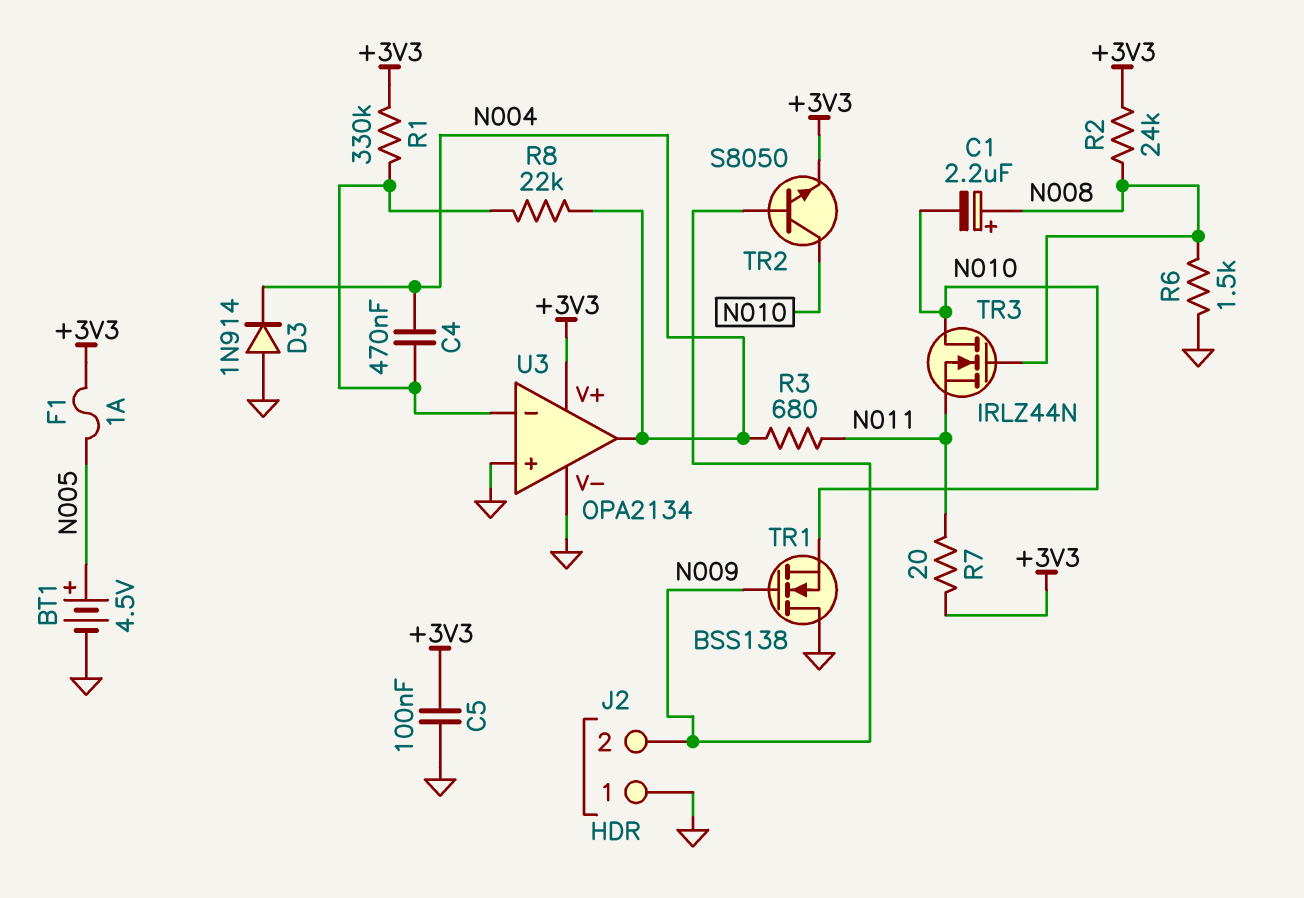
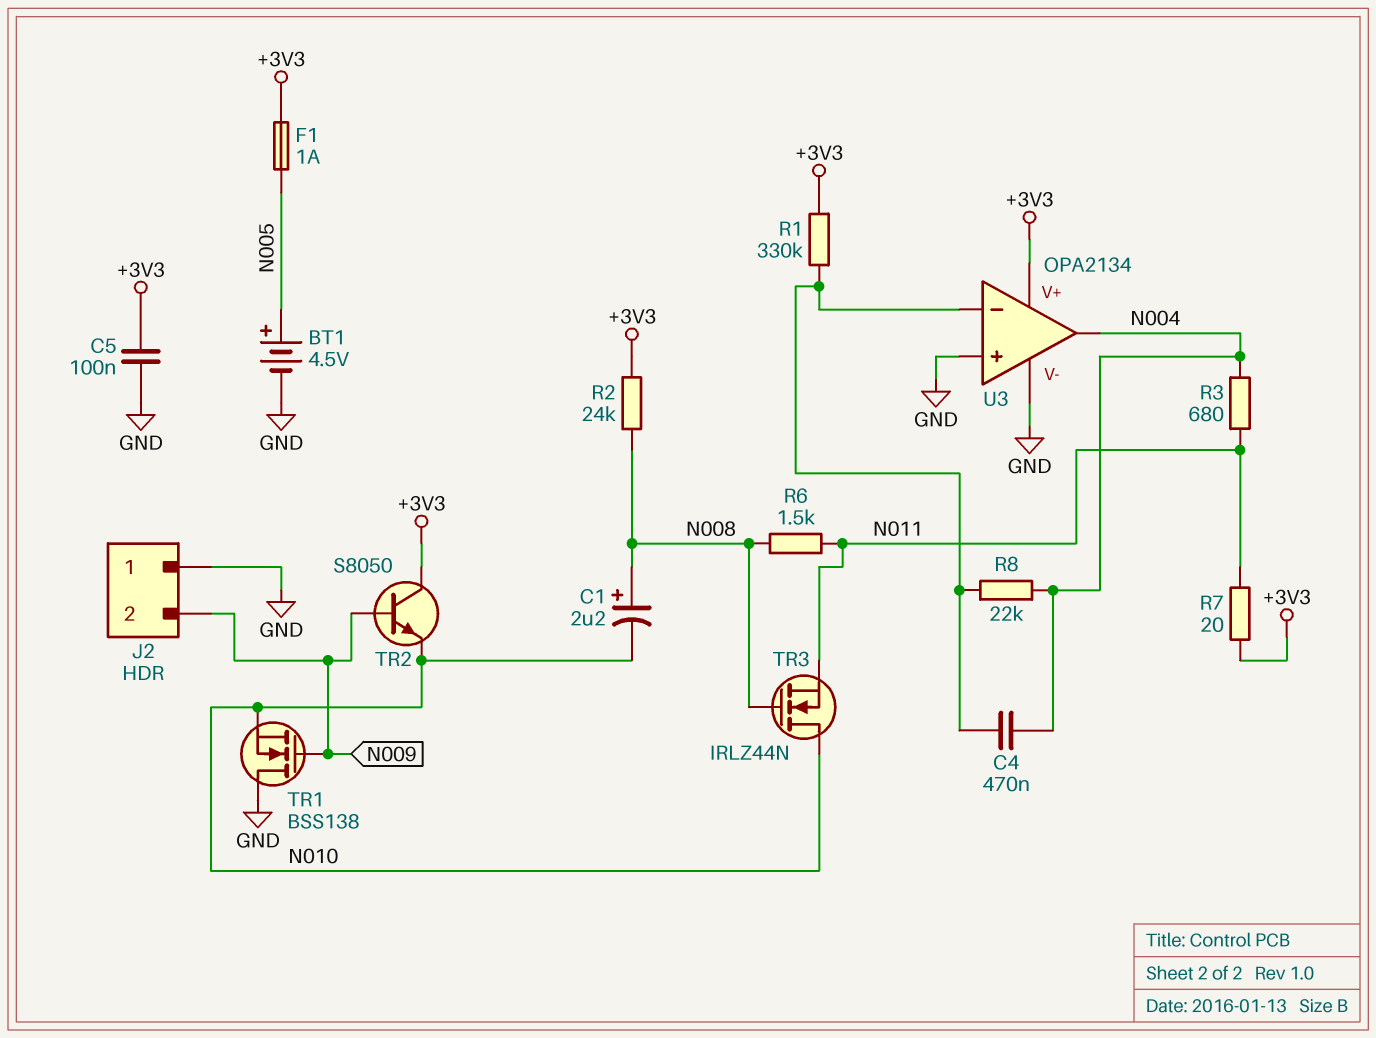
D3: diode 1N914 (A GND, K N004) -> none
R6: 1.5k (GND, N008) -> 1.5k (N008, N011)
TR2: NPN S8050 (B N009, C N010, E +3V3) -> NPN S8050 (B N009, C +3V3, E N010)

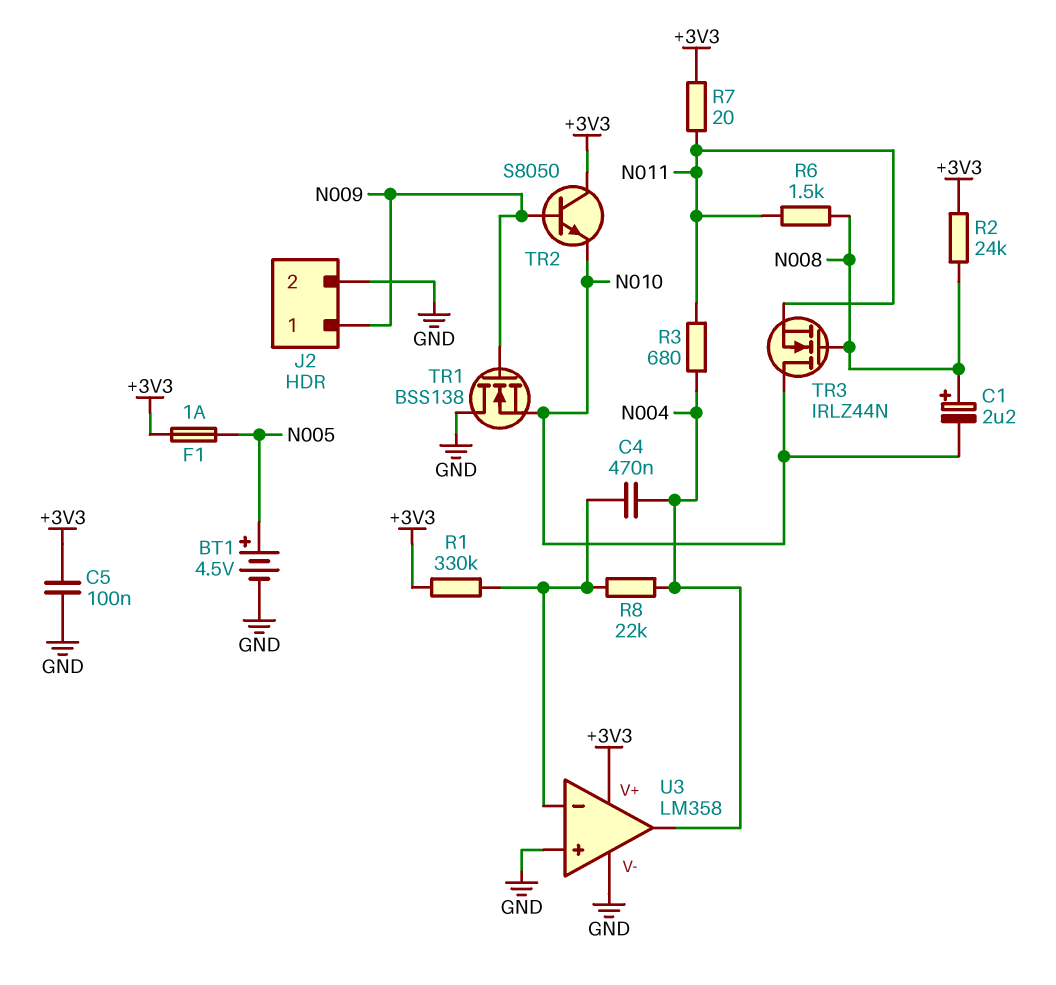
J2 pin 1: GND -> N009
J2 pin 2: N009 -> GND
U3: OPA2134 -> LM358

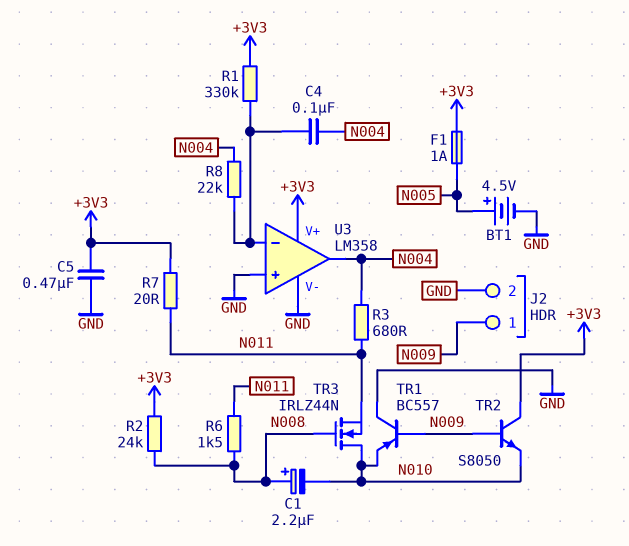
C4: 470nF (N004, U3/in-) -> 100nF (N004, U3/in-)
C5: 100nF (+3V3, GND) -> 470nF (+3V3, GND)
TR1: NMOS BSS138 (G N009, D GND, S N010) -> PNP BC557 (B N009, C GND, E N010)

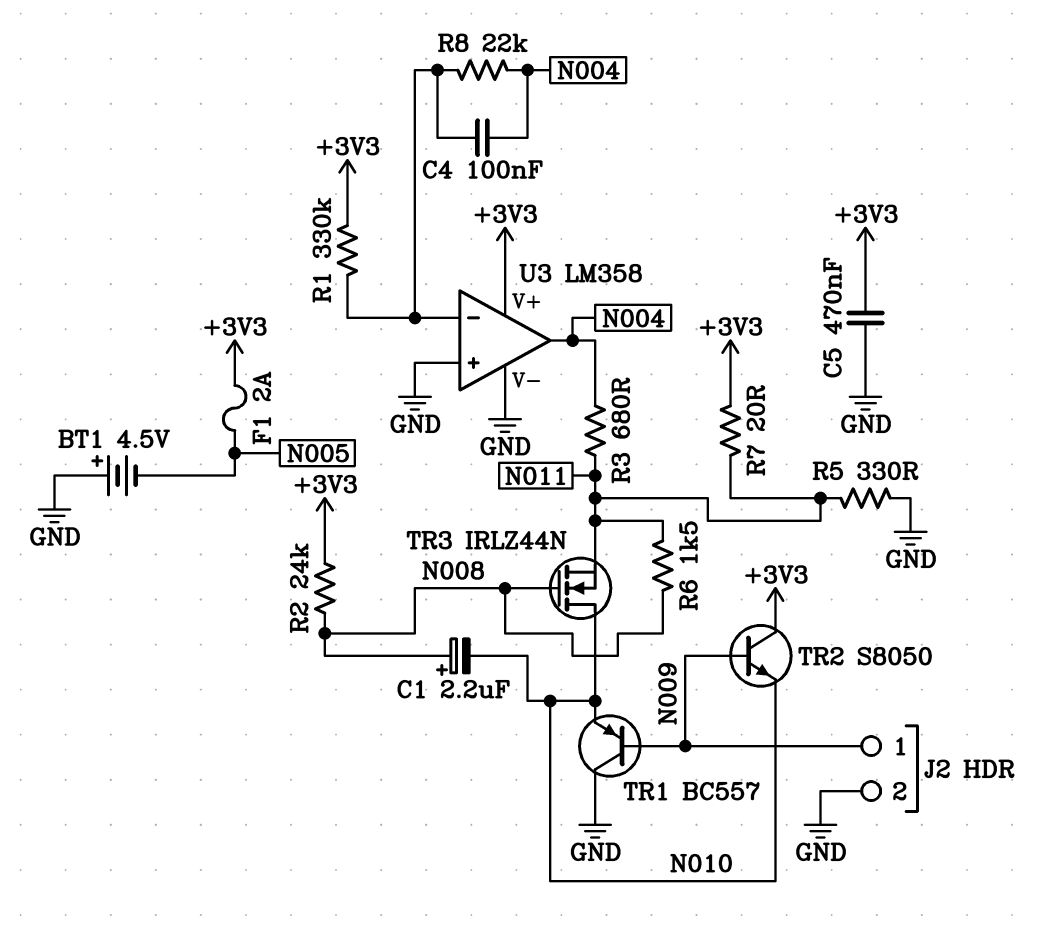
BT1: 4.5V (plus N005, minus GND) -> 4.5V (plus GND, minus N005)
F1: 1A (+3V3, N005) -> 2A (+3V3, N005)
R5: none -> 330 (GND, N011)

